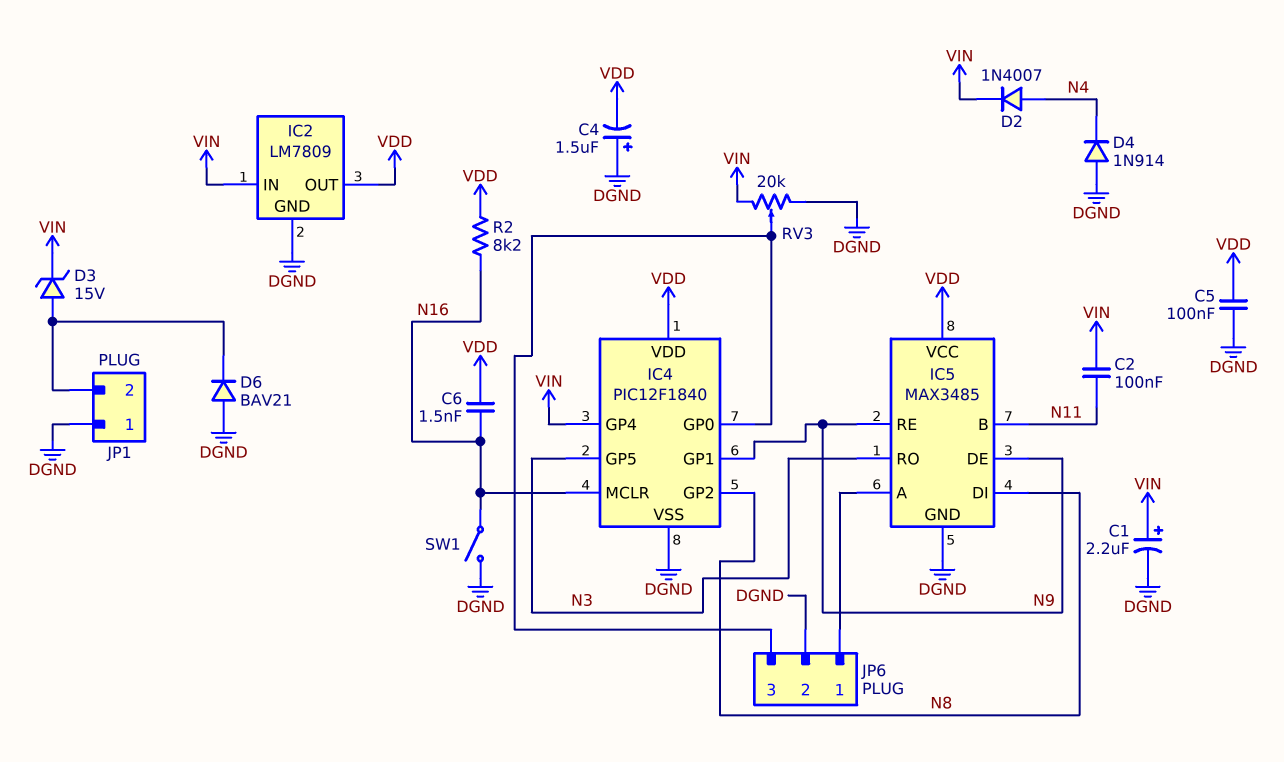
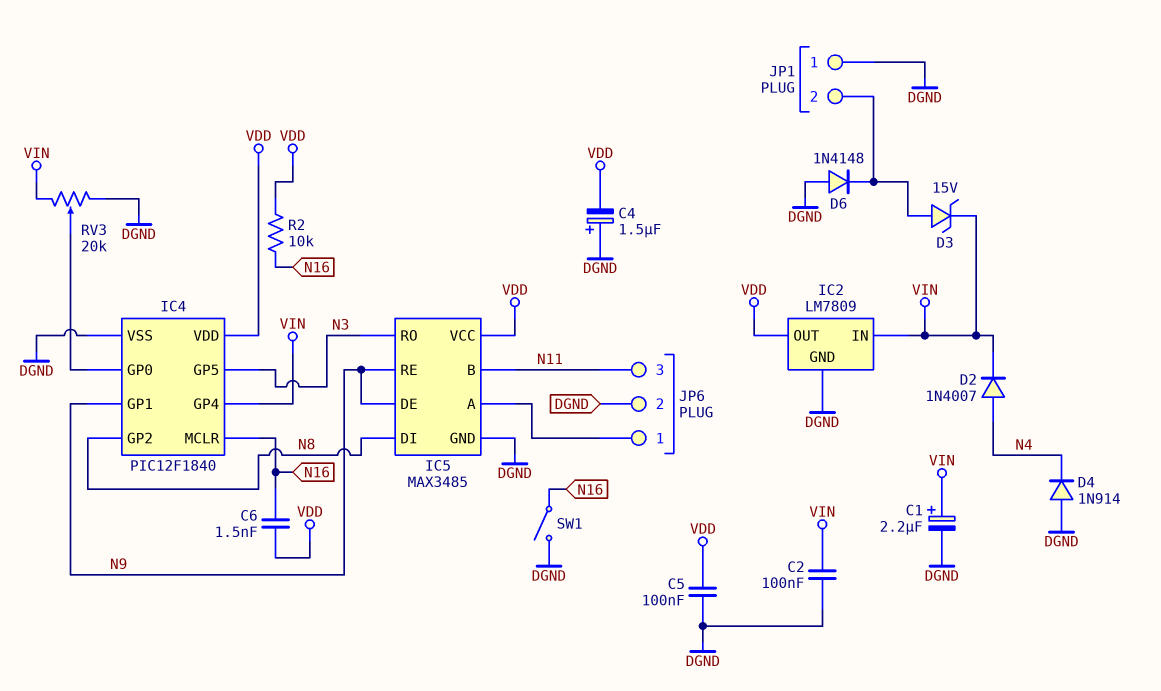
C2: 100nF (N11, VIN) -> 100nF (DGND, VIN)
D6: diode BAV21 (A DGND, K JP1/2) -> diode 1N4148 (A DGND, K JP1/2)
JP6 pin 3: IC4/GP0 -> N11
R2: 8.2k (N16, VDD) -> 10k (N16, VDD)

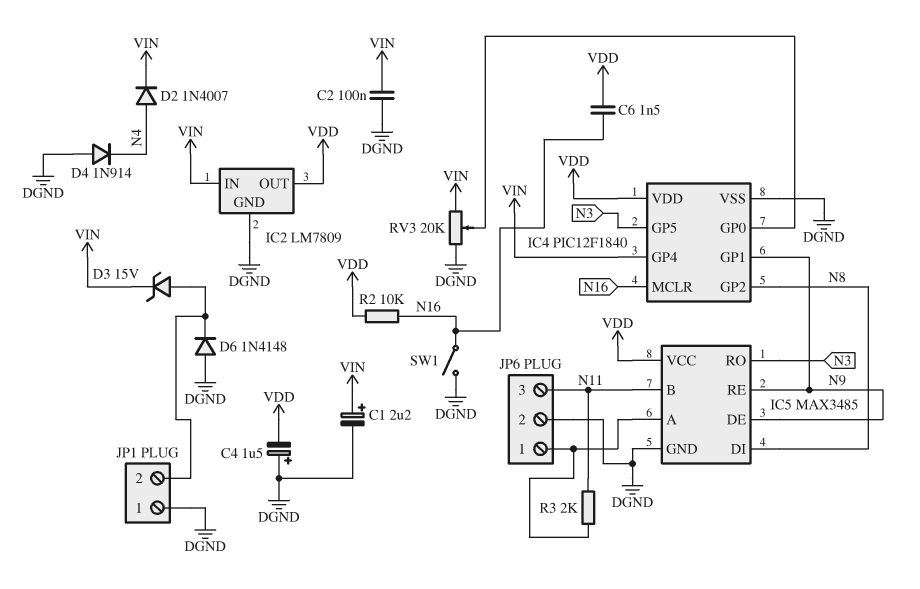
C5: 100nF (DGND, VDD) -> none
R3: none -> 2k (IC5/A, N11)

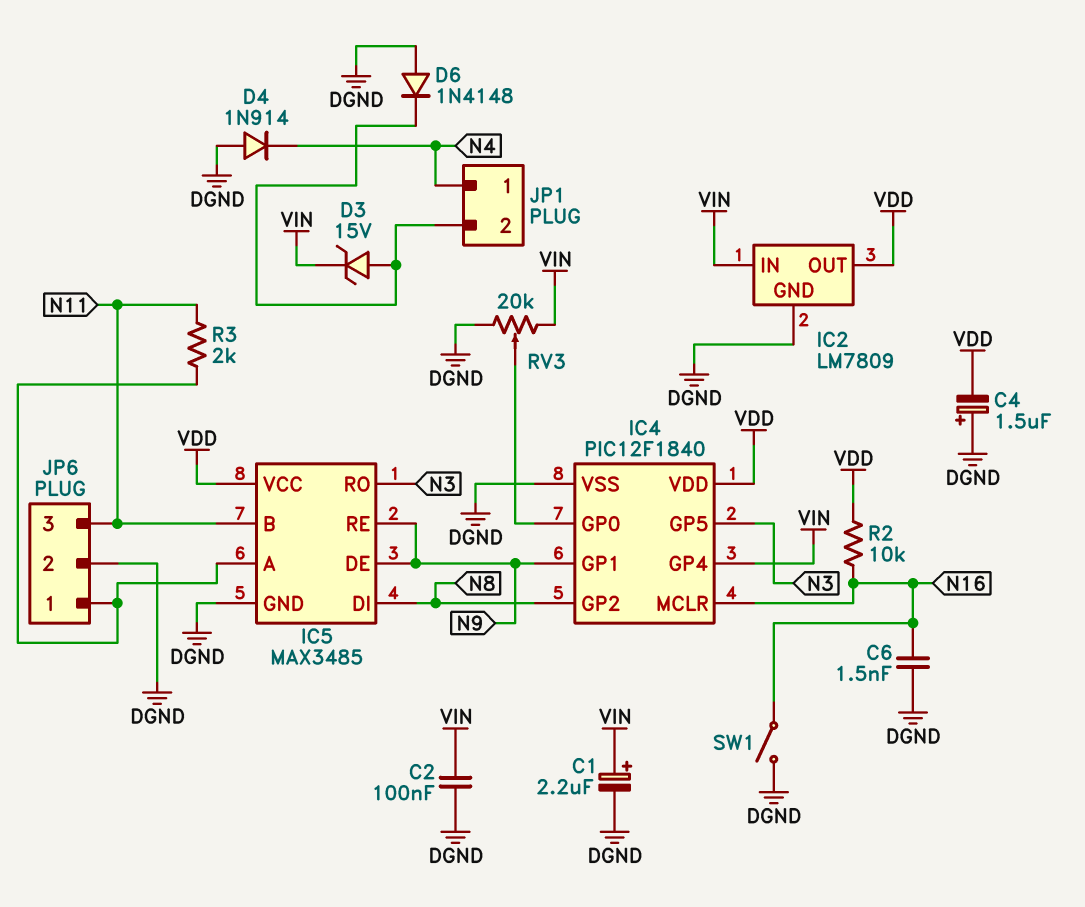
C6: 1.5nF (N16, VDD) -> 1.5nF (DGND, N16)
D2: diode 1N4007 (A N4, K VIN) -> none
JP1 pin 1: DGND -> N4

